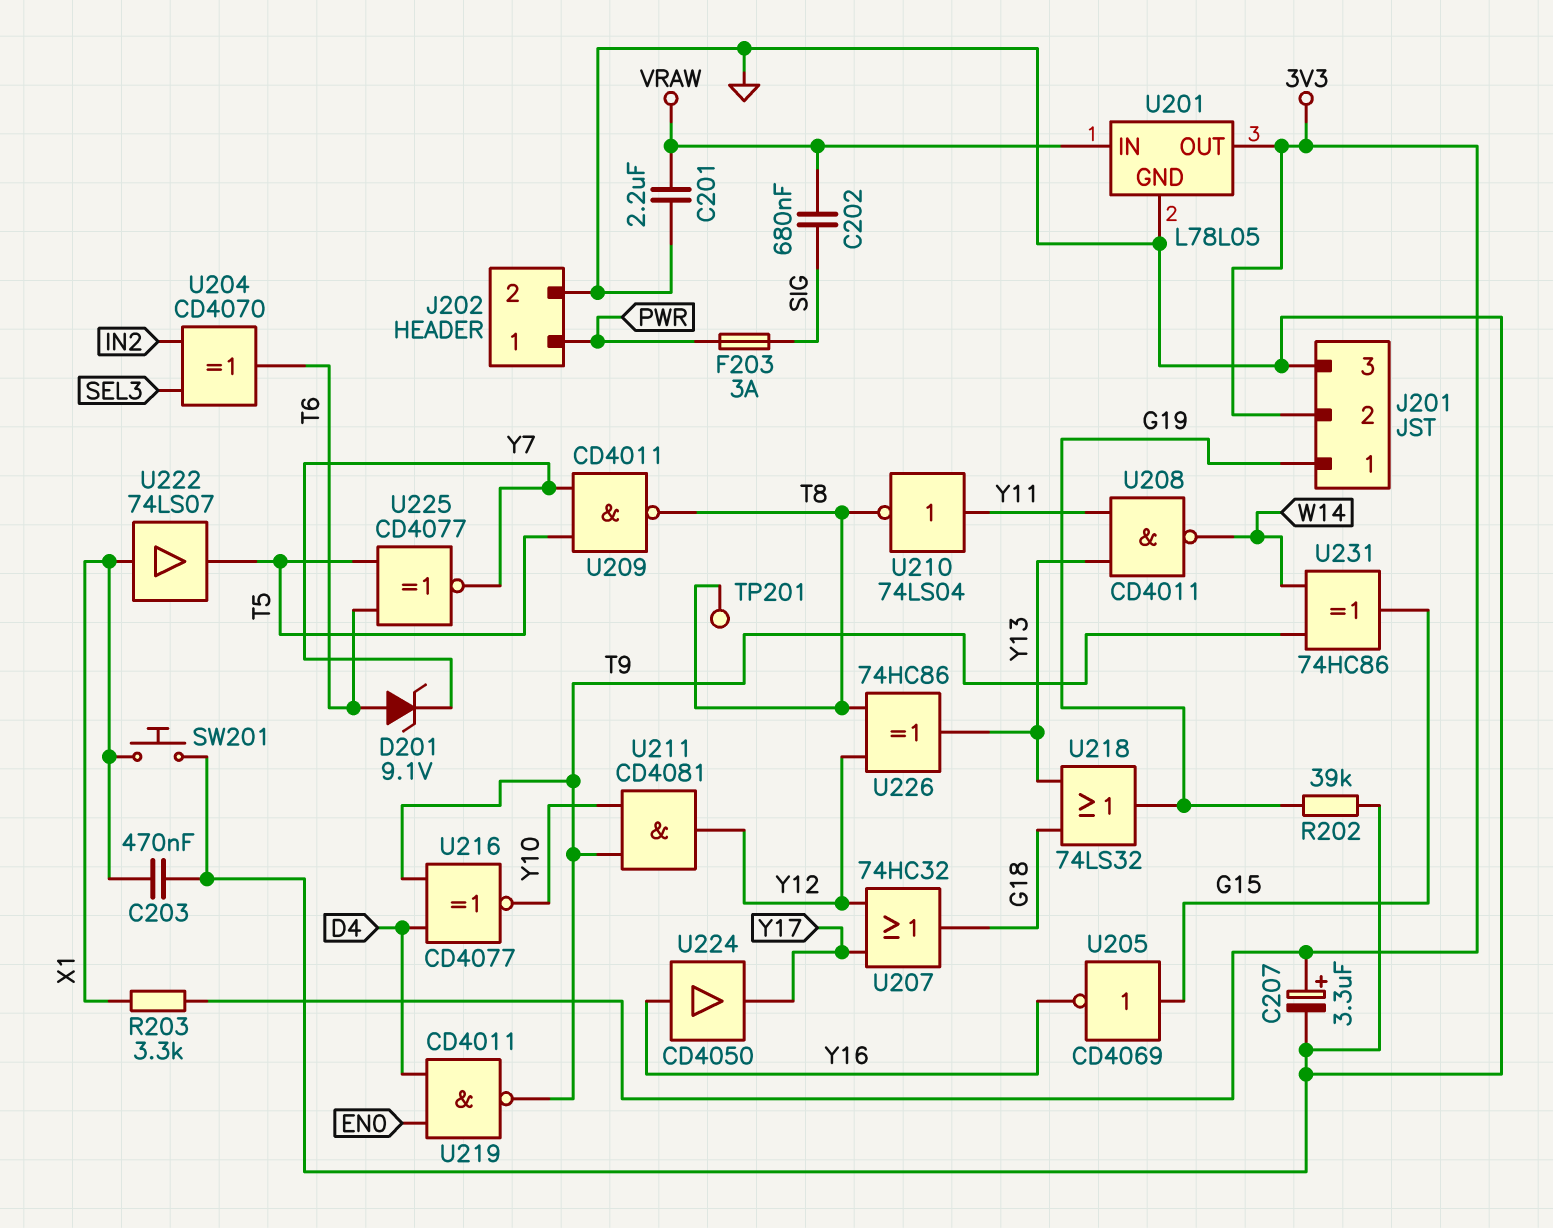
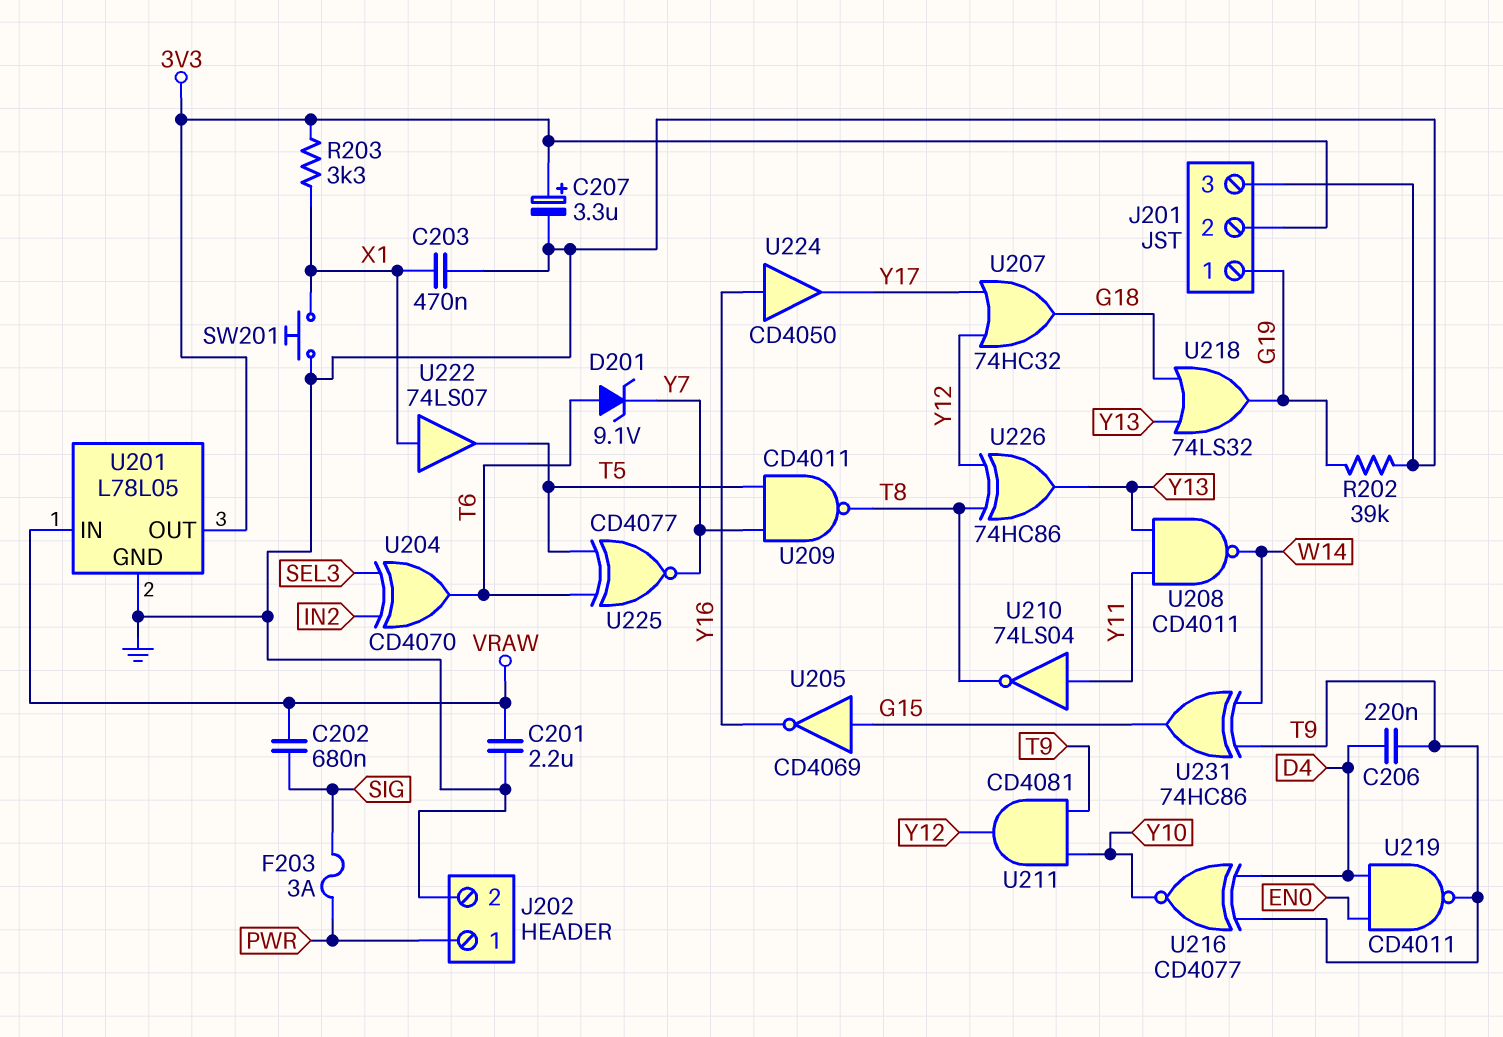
C206: none -> 220nF (D4, T9)
TP201: test point (T8) -> none

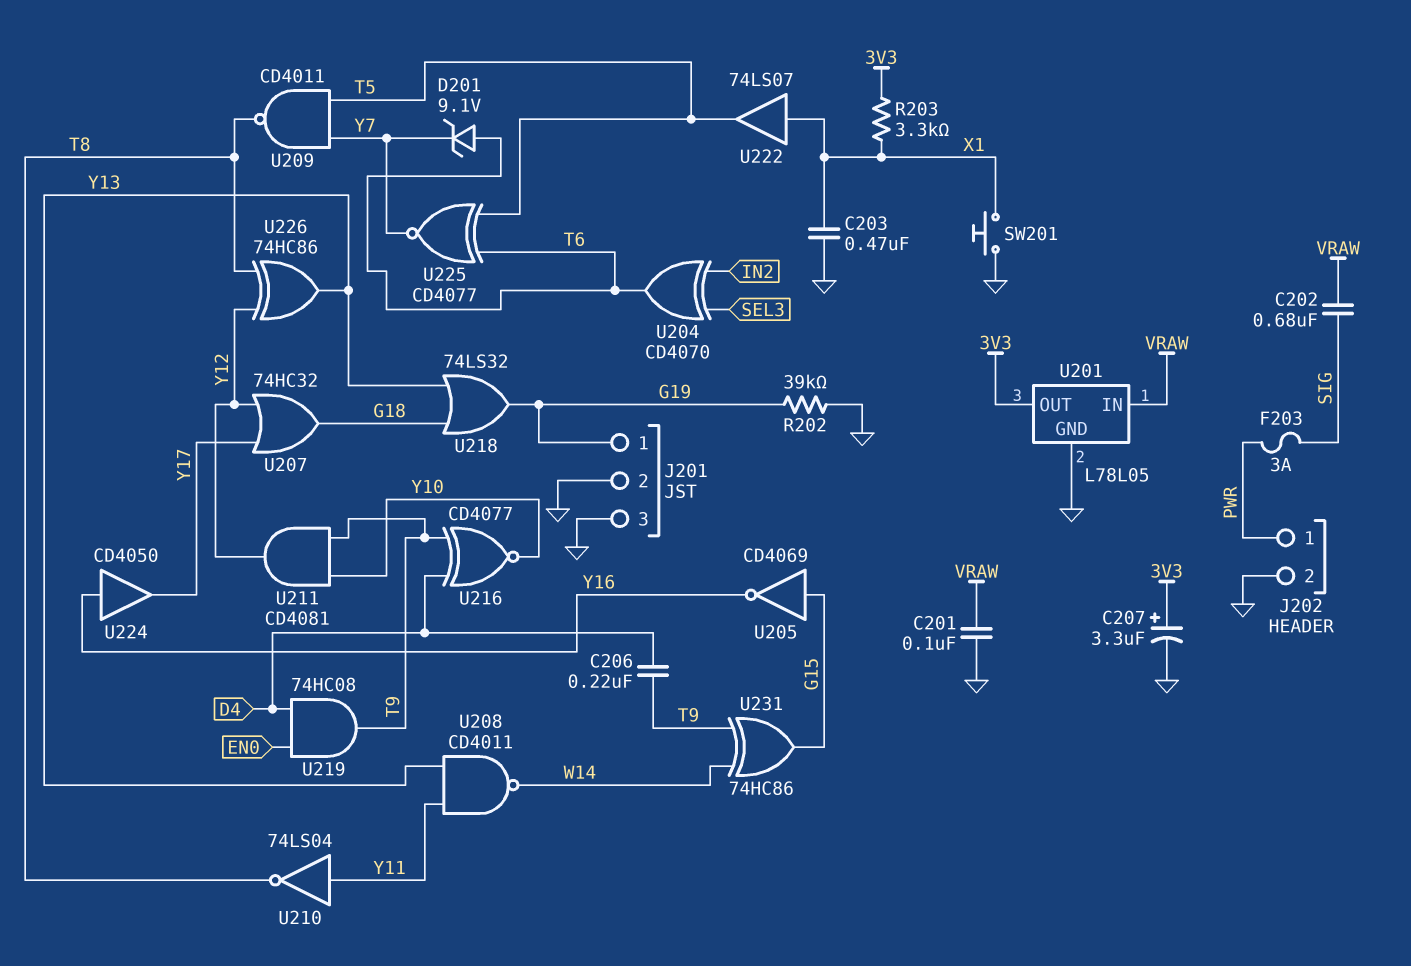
C201: 2.2uF (GND, VRAW) -> 100nF (GND, VRAW)
J201 pin 2: 3V3 -> GND
U219: NAND CD4011 (in D4, in EN0, out T9) -> AND 74HC08 (in D4, in EN0, out T9)

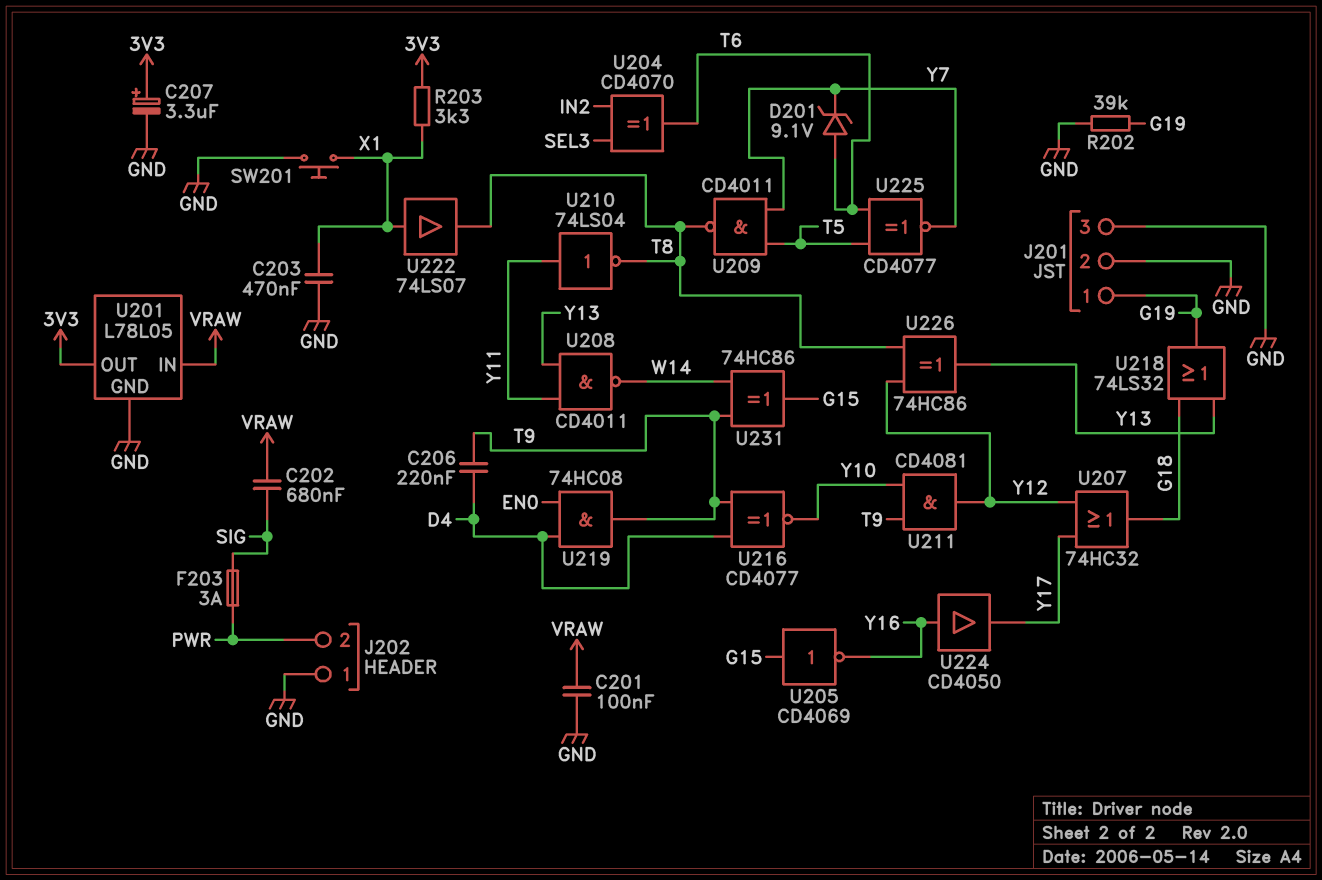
J202 pin 1: PWR -> GND
J202 pin 2: GND -> PWR
U222: buffer 74LS07 (in X1, out T5) -> buffer 74LS07 (in X1, out T8)

